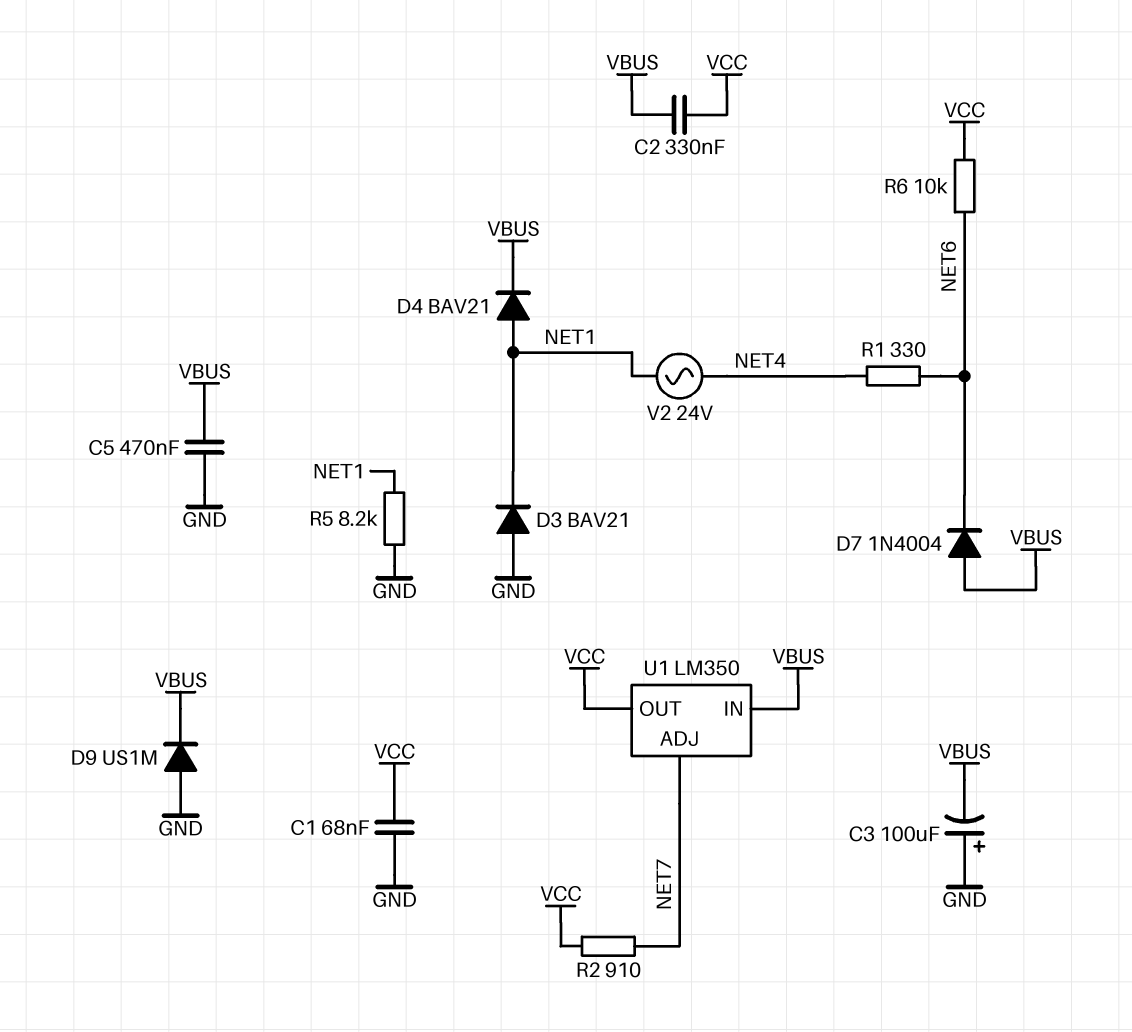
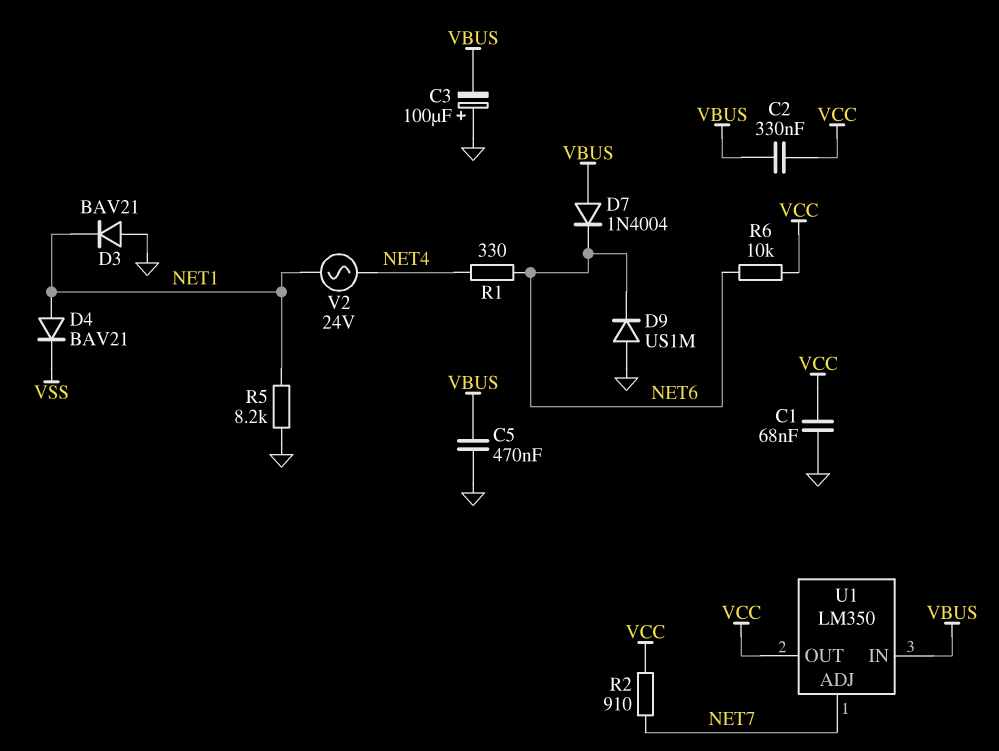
D4: diode BAV21 (A NET1, K VBUS) -> diode BAV21 (A NET1, K VSS)
D9: diode US1M (A GND, K VBUS) -> diode US1M (A GND, K NET6)

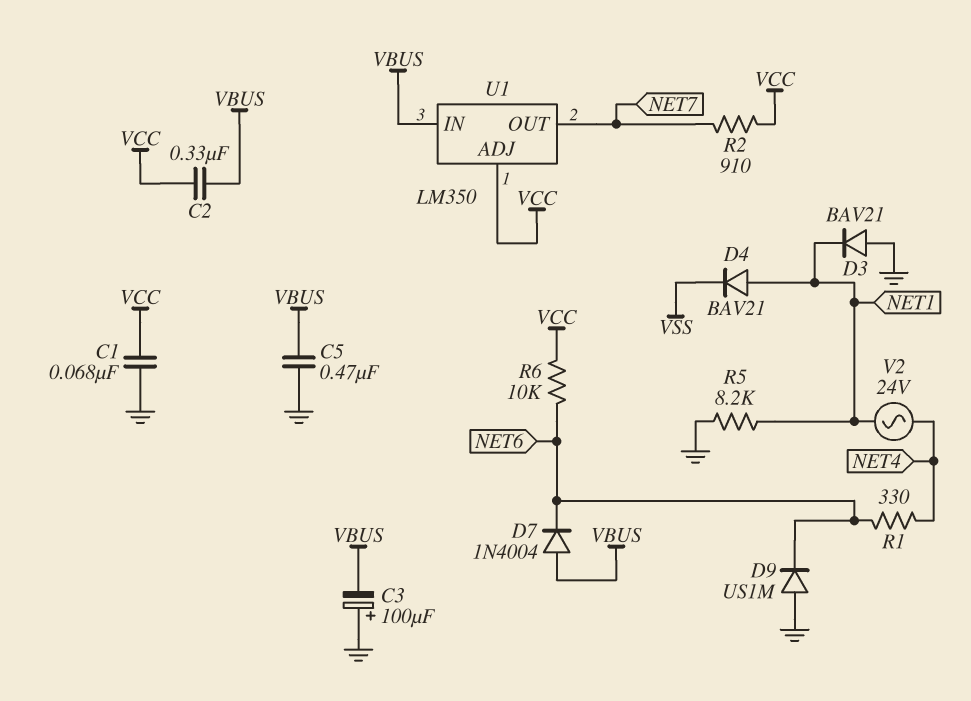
U1 pin ADJ: NET7 -> VCC
U1 pin OUT: VCC -> NET7

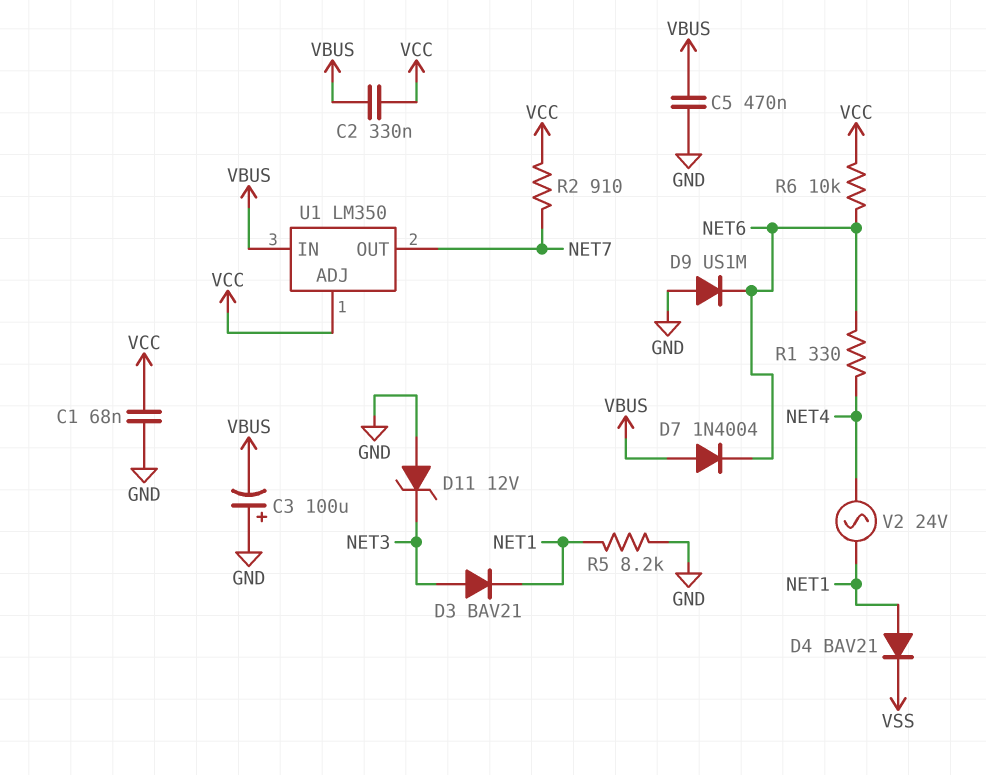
D3: diode BAV21 (A GND, K NET1) -> diode BAV21 (A NET3, K NET1)
D11: none -> zener 12V (A GND, K NET3)

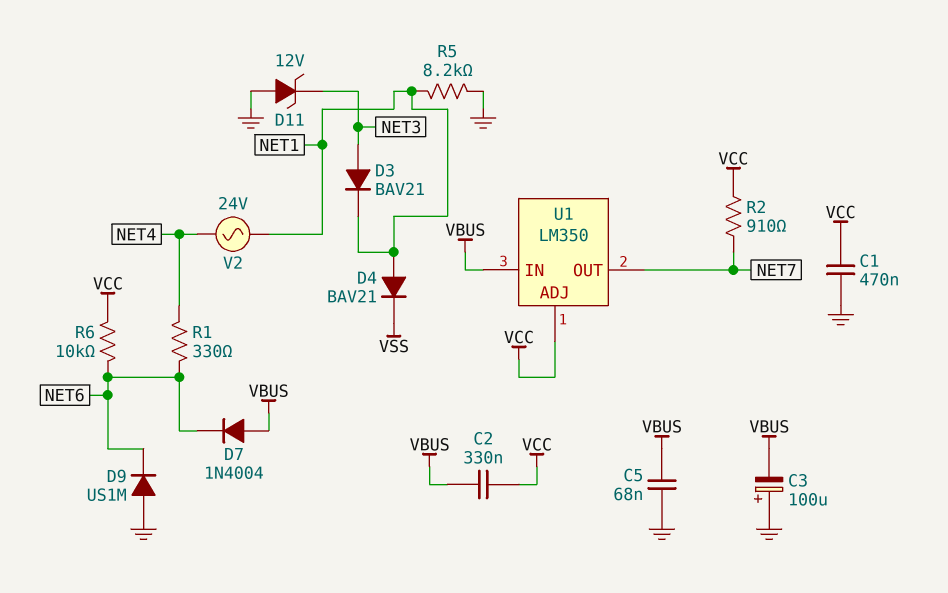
C1: 68nF (GND, VCC) -> 470nF (GND, VCC)
C5: 470nF (GND, VBUS) -> 68nF (GND, VBUS)

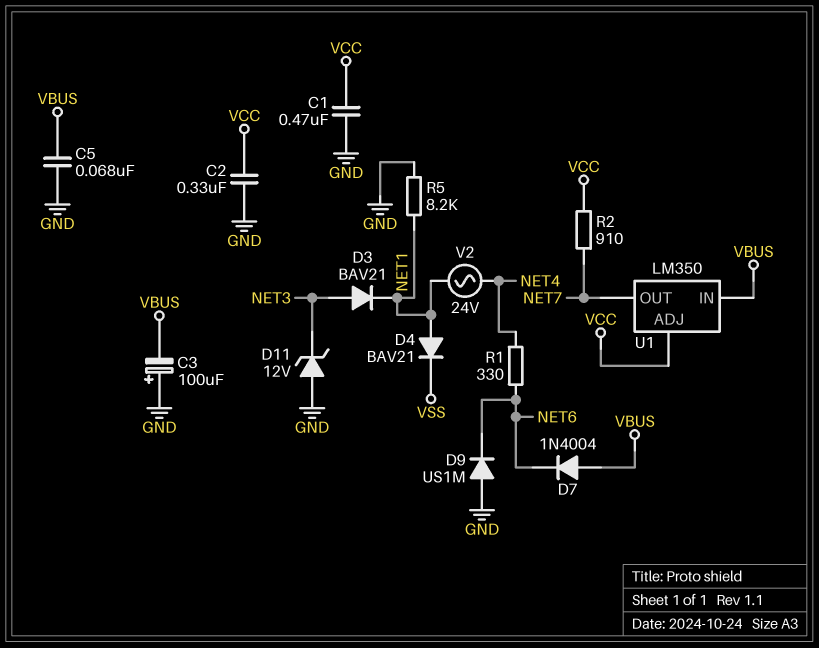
C2: 330nF (VBUS, VCC) -> 330nF (GND, VCC)
R6: 10k (NET6, VCC) -> none

